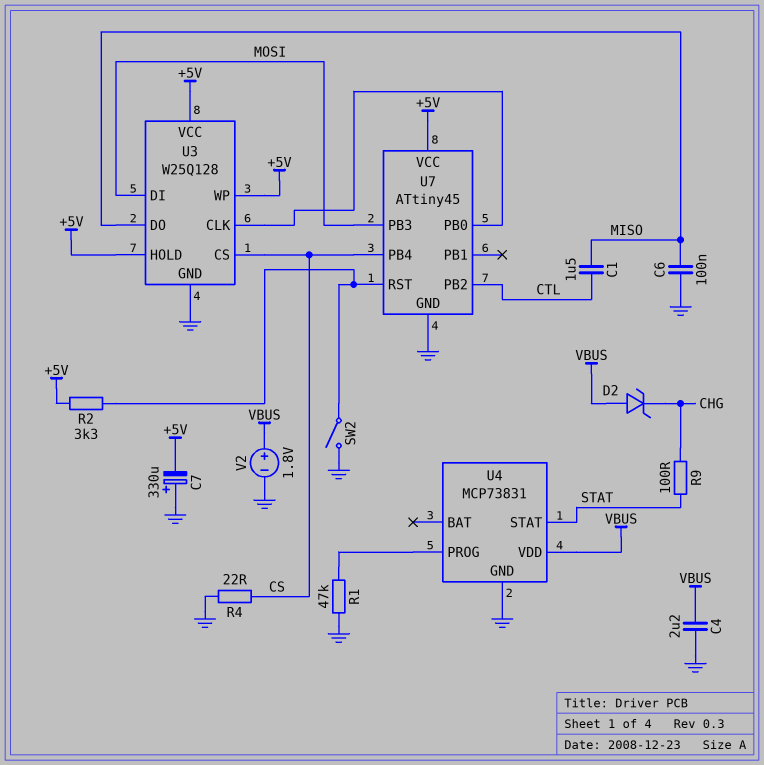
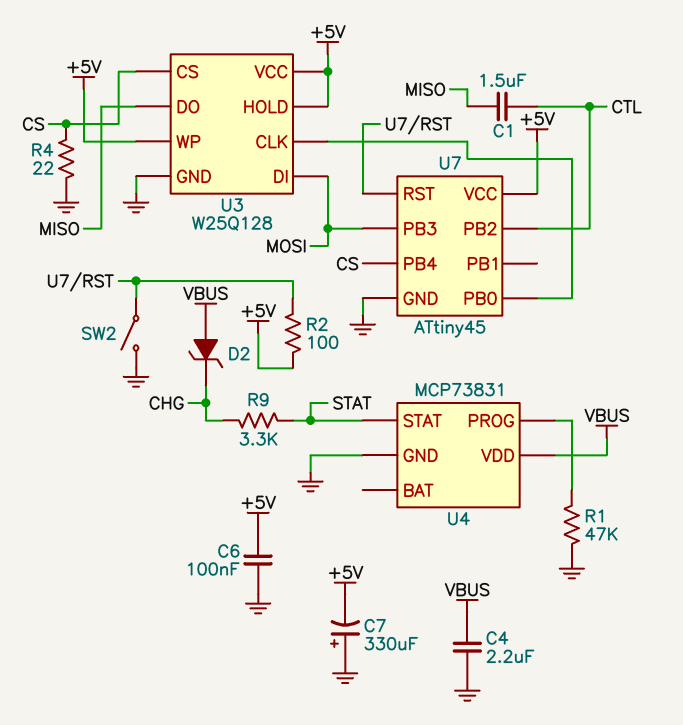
C6: 100nF (GND, MISO) -> 100nF (+5V, GND)
R2: 3.3k (+5V, U7/RST) -> 100 (+5V, U7/RST)
R9: 100 (CHG, STAT) -> 3.3k (CHG, STAT)
V2: 1.8V (plus VBUS, minus GND) -> none

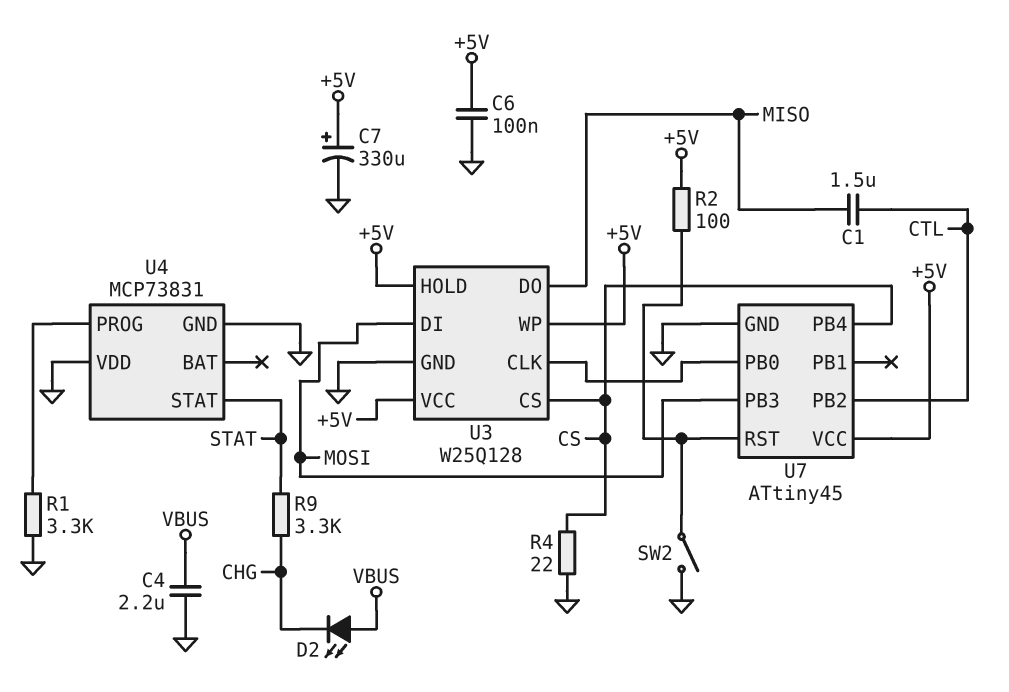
C7: 330uF (plus GND, minus +5V) -> 330uF (plus +5V, minus GND)
D2: zener (A VBUS, K CHG) -> LED (A VBUS, K CHG)
R1: 47k (GND, U4/PROG) -> 3.3k (GND, U4/PROG)
U4 pin VDD: VBUS -> GND

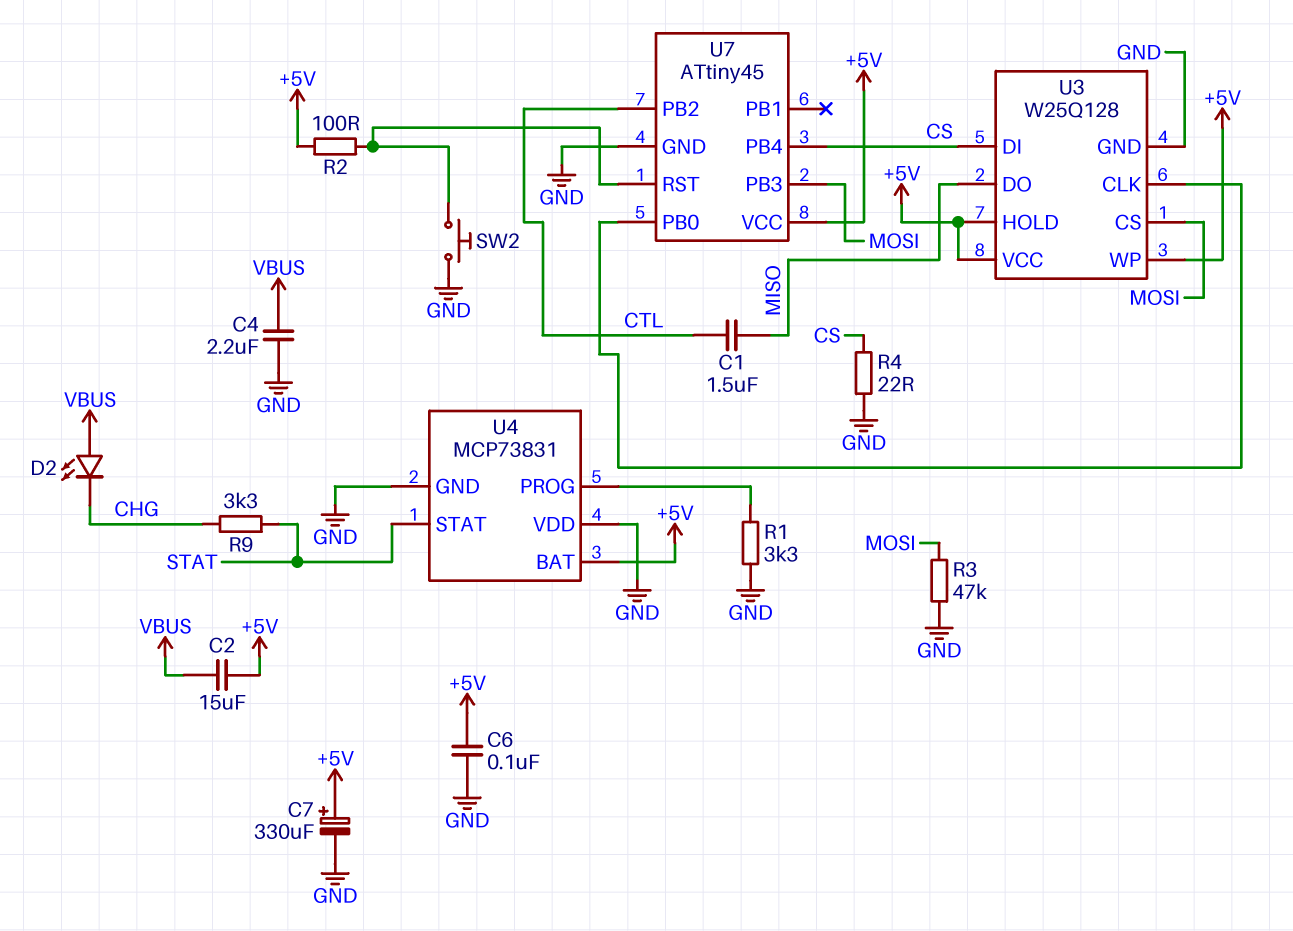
C2: none -> 15uF (+5V, VBUS)
R3: none -> 47k (GND, MOSI)
SW2: switch (GND, U7/RST) -> button (GND, U7/RST)
U3 pin CS: CS -> MOSI
U3 pin DI: MOSI -> CS
U4 pin BAT: none -> +5V

